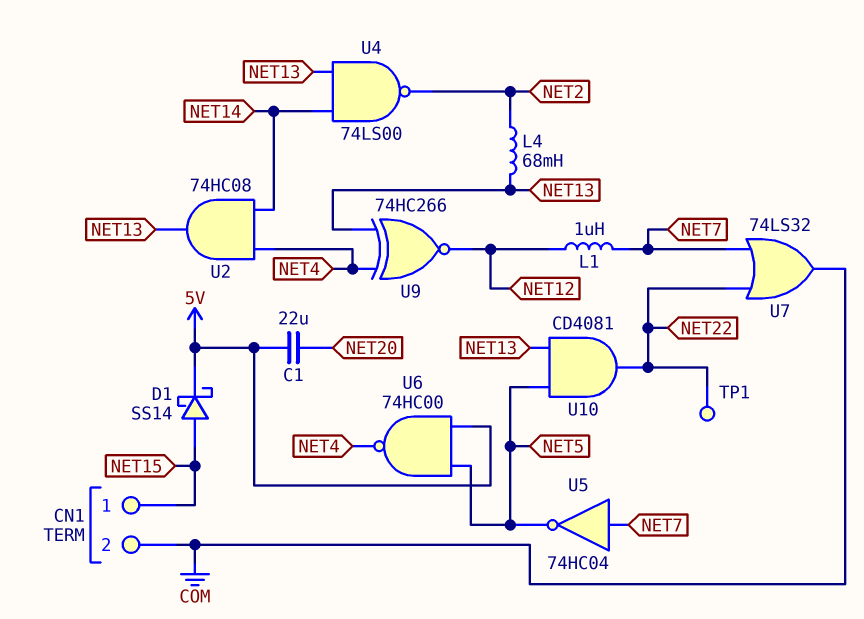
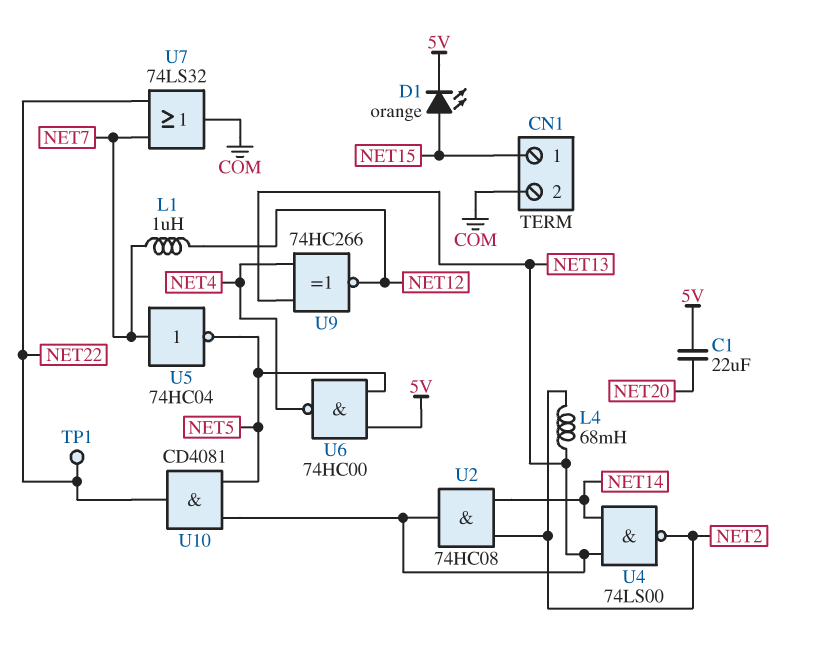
D1: schottky SS14 (A NET15, K 5V) -> LED orange (A NET15, K 5V)
U2: AND 74HC08 (in NET4, in NET14, out NET13) -> AND 74HC08 (in NET2, in NET14, out NET13)

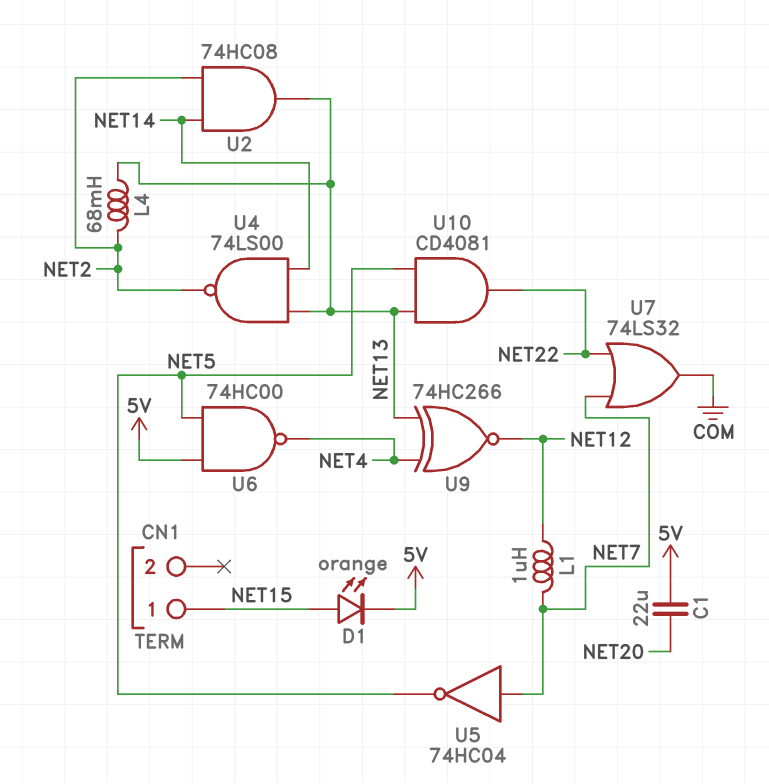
CN1 pin 2: COM -> none
TP1: test point (NET22) -> none

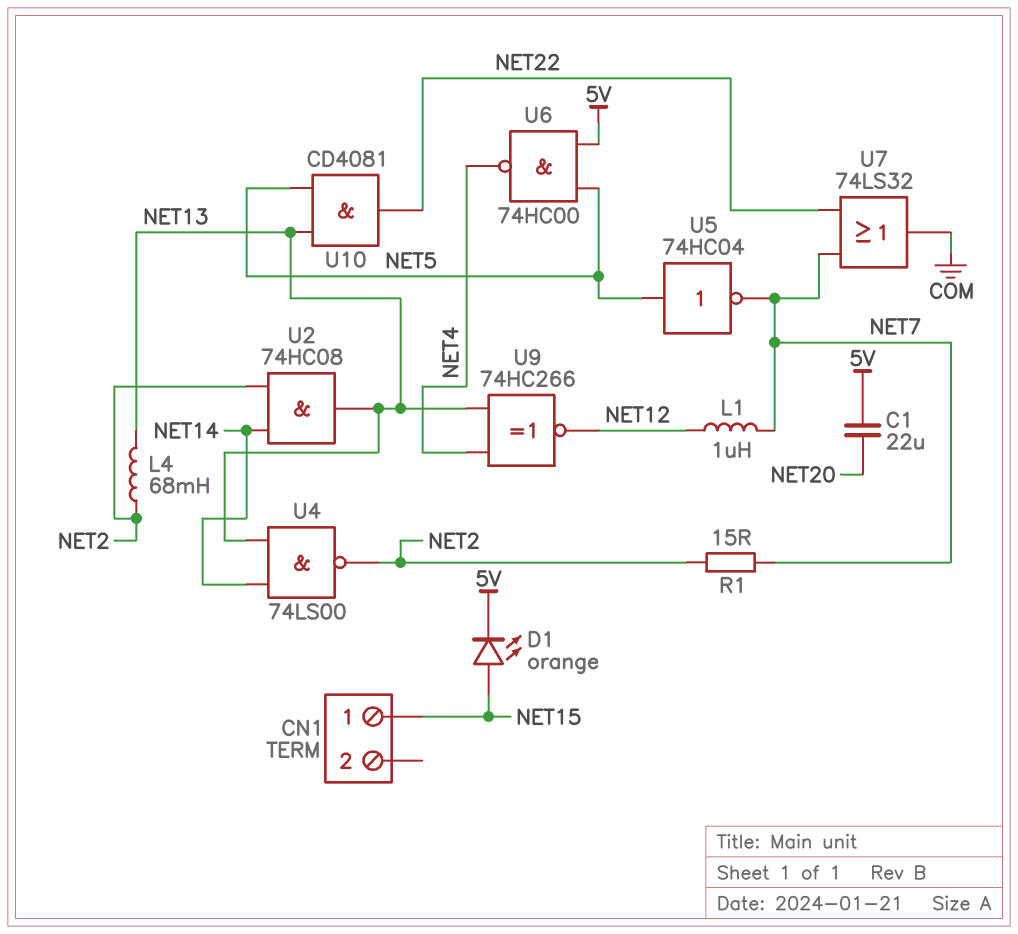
R1: none -> 15 (NET2, NET7)
U5: NOT 74HC04 (in NET7, out NET5) -> NOT 74HC04 (in NET5, out NET7)

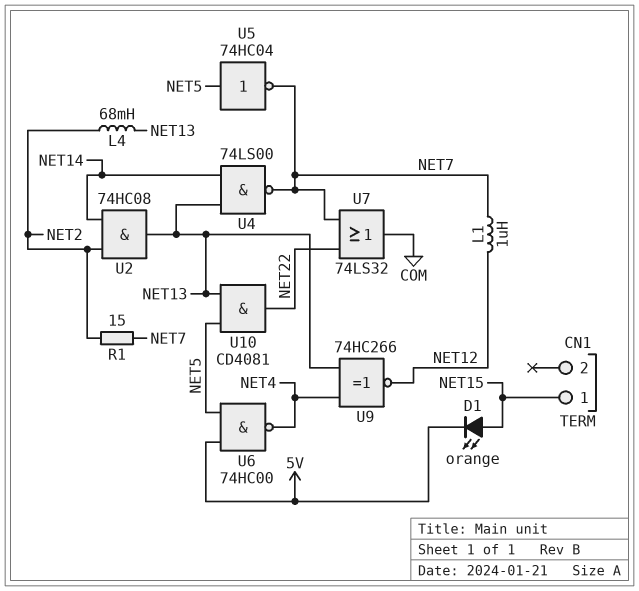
C1: 22uF (5V, NET20) -> none
U4: NAND 74LS00 (in NET13, in NET14, out NET2) -> NAND 74LS00 (in NET13, in NET14, out NET7)

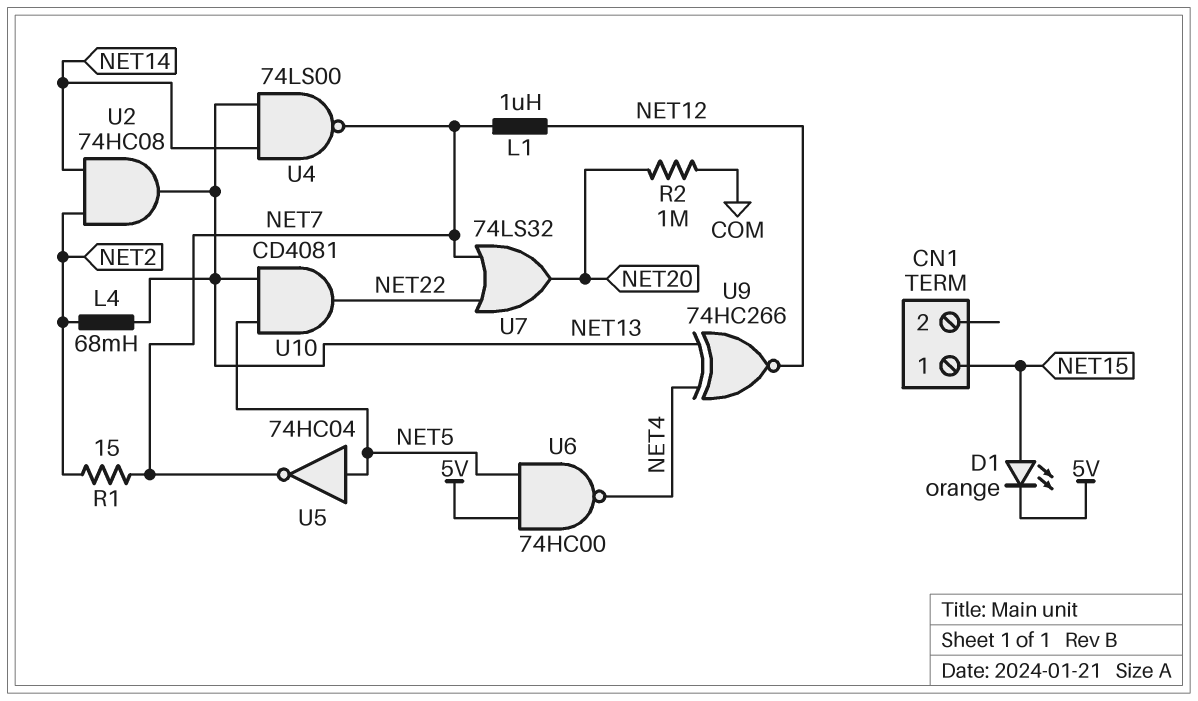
R2: none -> 1M (COM, NET20)
U7: OR 74LS32 (in NET7, in NET22, out COM) -> OR 74LS32 (in NET7, in NET22, out NET20)

